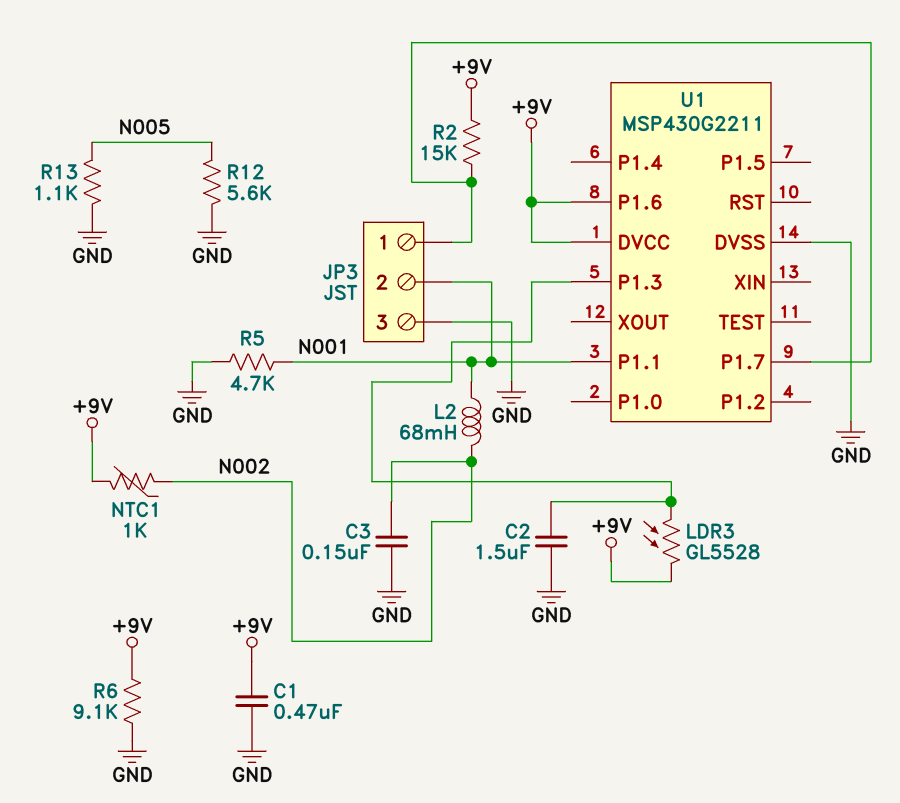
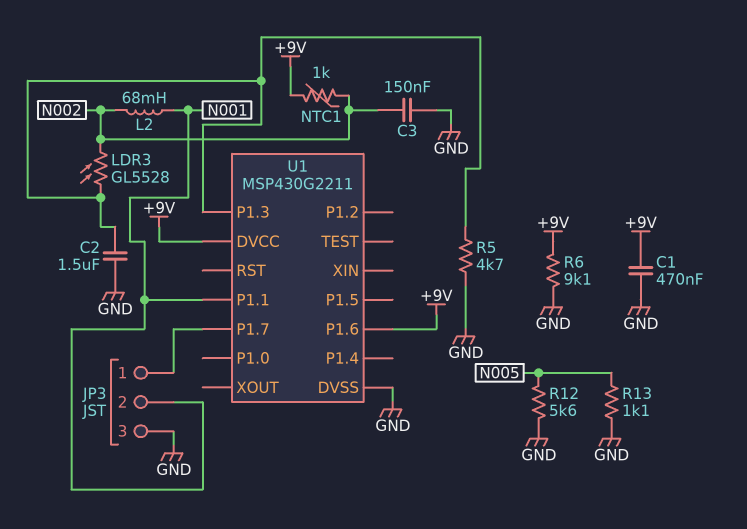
LDR3: GL5528 (+9V, U1/P1.3) -> GL5528 (N002, U1/P1.3)
R2: 15k (+9V, JP3/1) -> none
R5: 4.7k (GND, N001) -> 4.7k (GND, U1/P1.3)

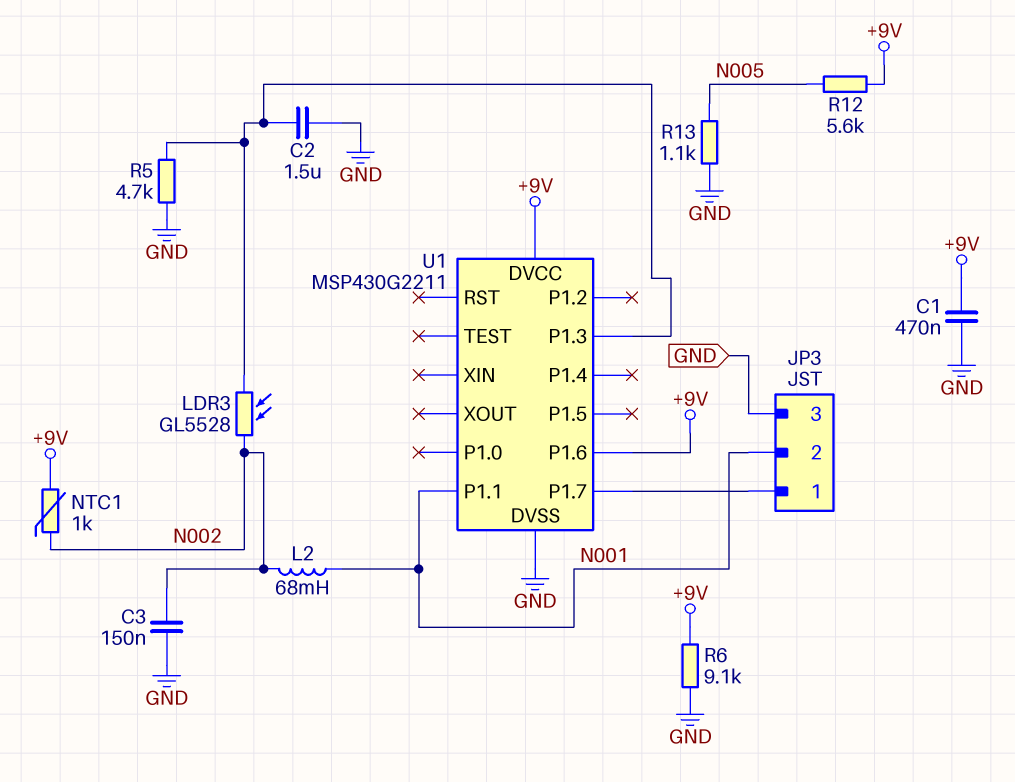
R12: 5.6k (GND, N005) -> 5.6k (+9V, N005)

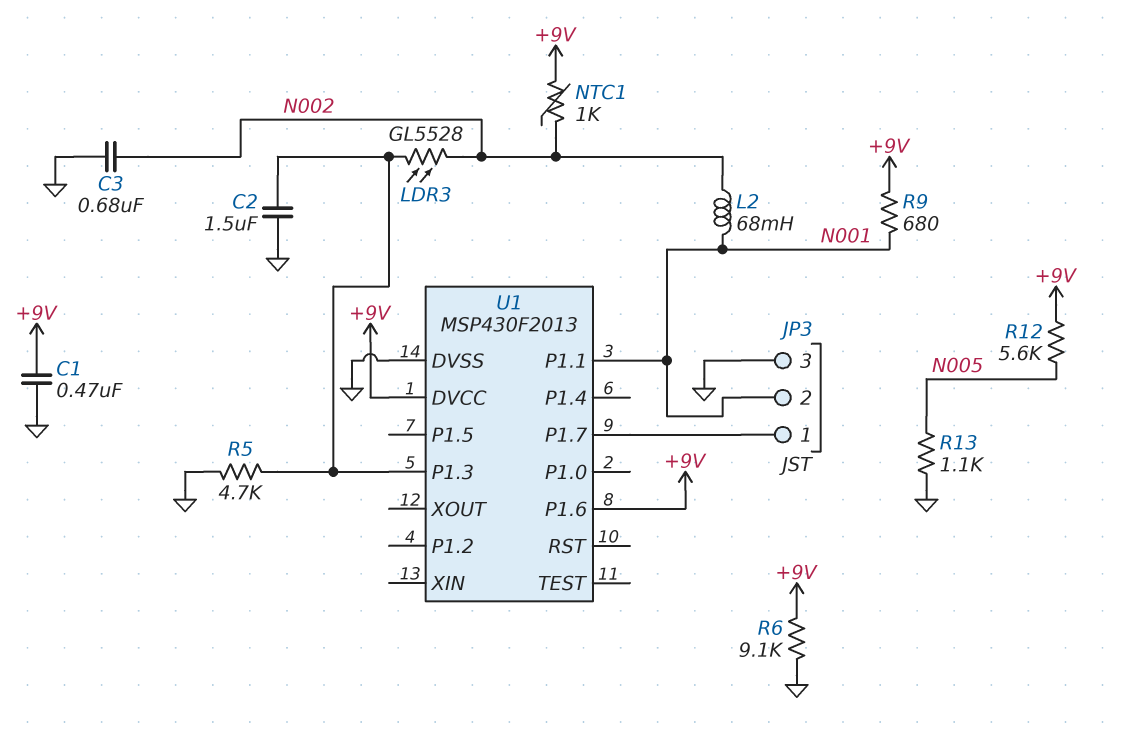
C3: 150nF (GND, N002) -> 680nF (GND, N002)
R9: none -> 680 (+9V, N001)
U1: MSP430G2211 -> MSP430F2013

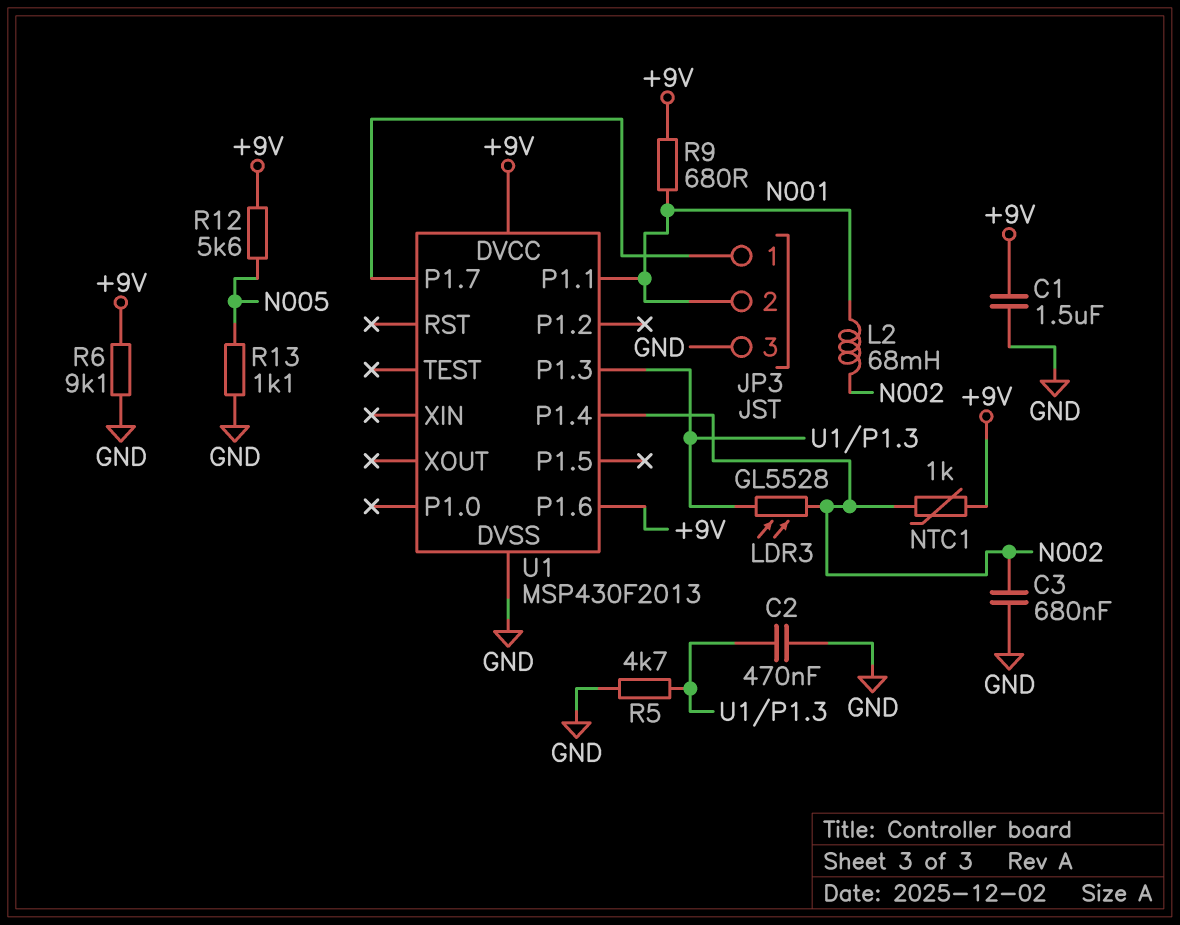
C1: 470nF (+9V, GND) -> 1.5uF (+9V, GND)
C2: 1.5uF (GND, U1/P1.3) -> 470nF (GND, U1/P1.3)
U1 pin P1.4: none -> N002

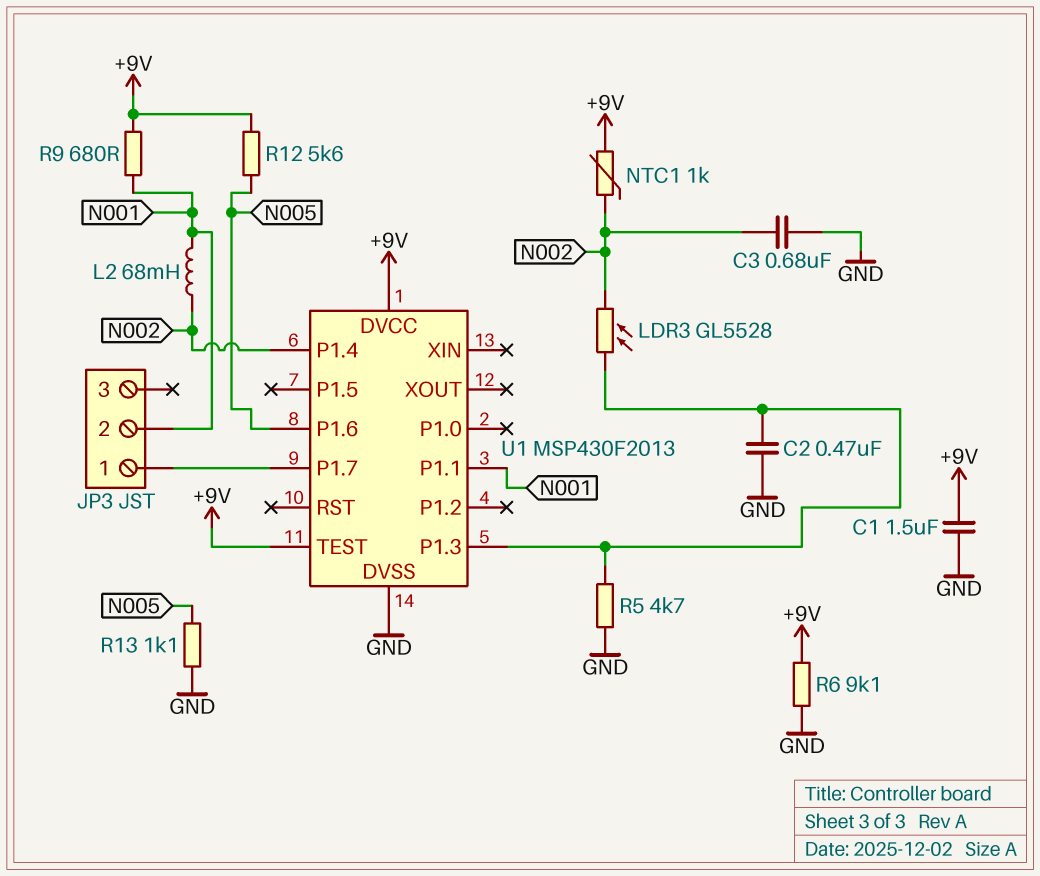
JP3 pin 3: GND -> none
U1 pin P1.6: +9V -> N005
U1 pin TEST: none -> +9V

